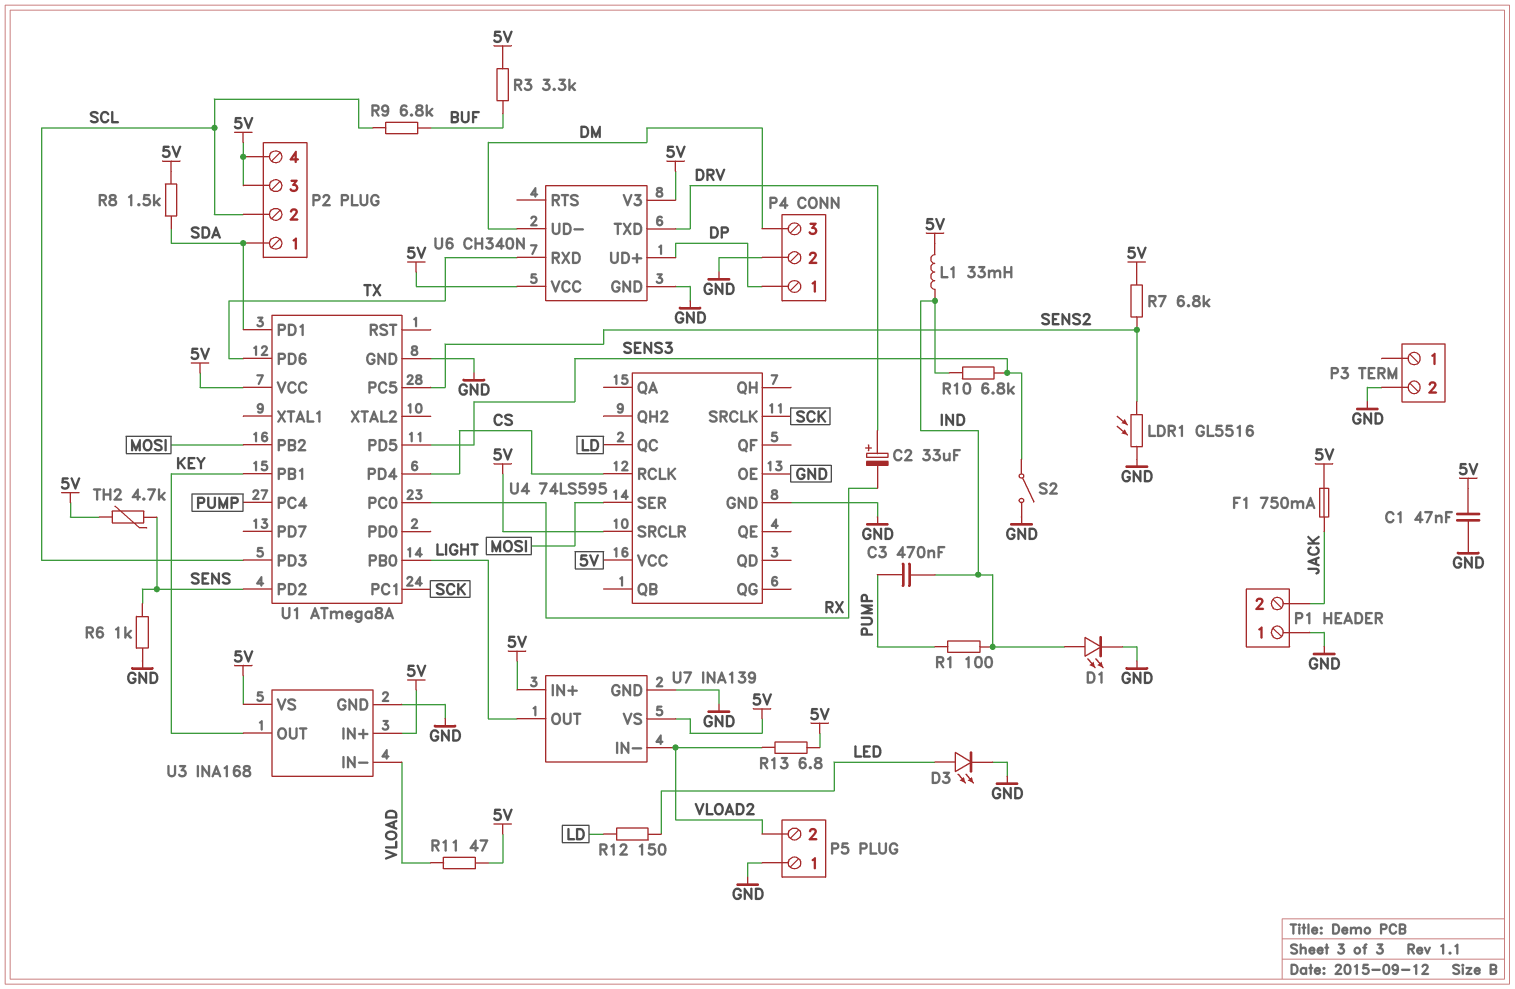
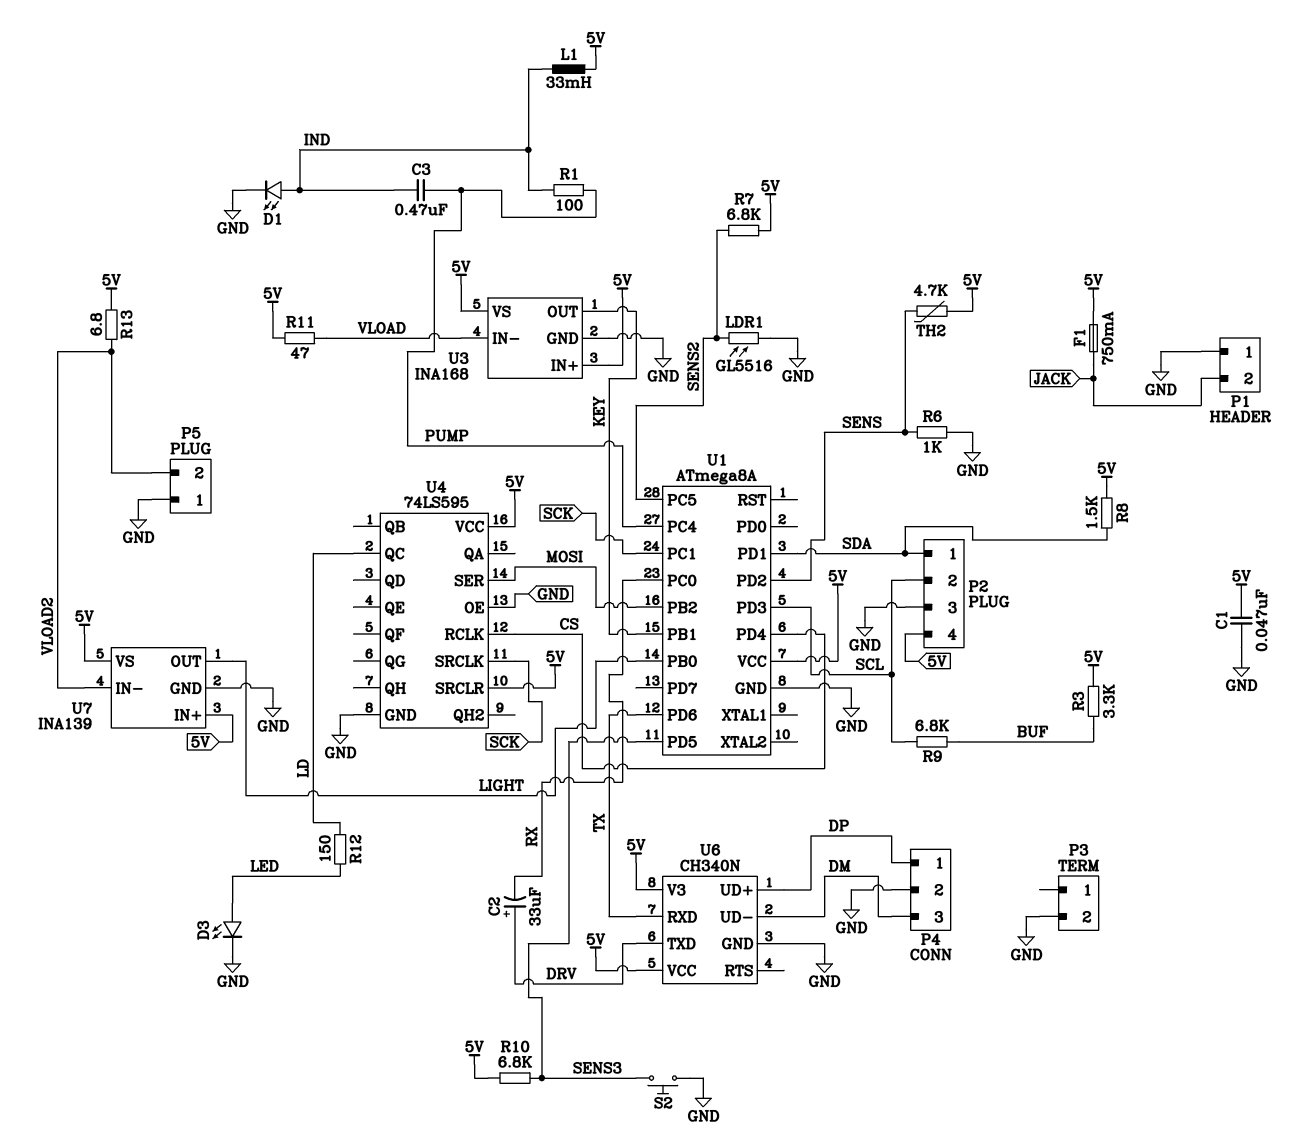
P2 pin 3: 5V -> GND
R10: 6.8k (IND, SENS3) -> 6.8k (5V, SENS3)
S2: switch (GND, SENS3) -> button (GND, SENS3)

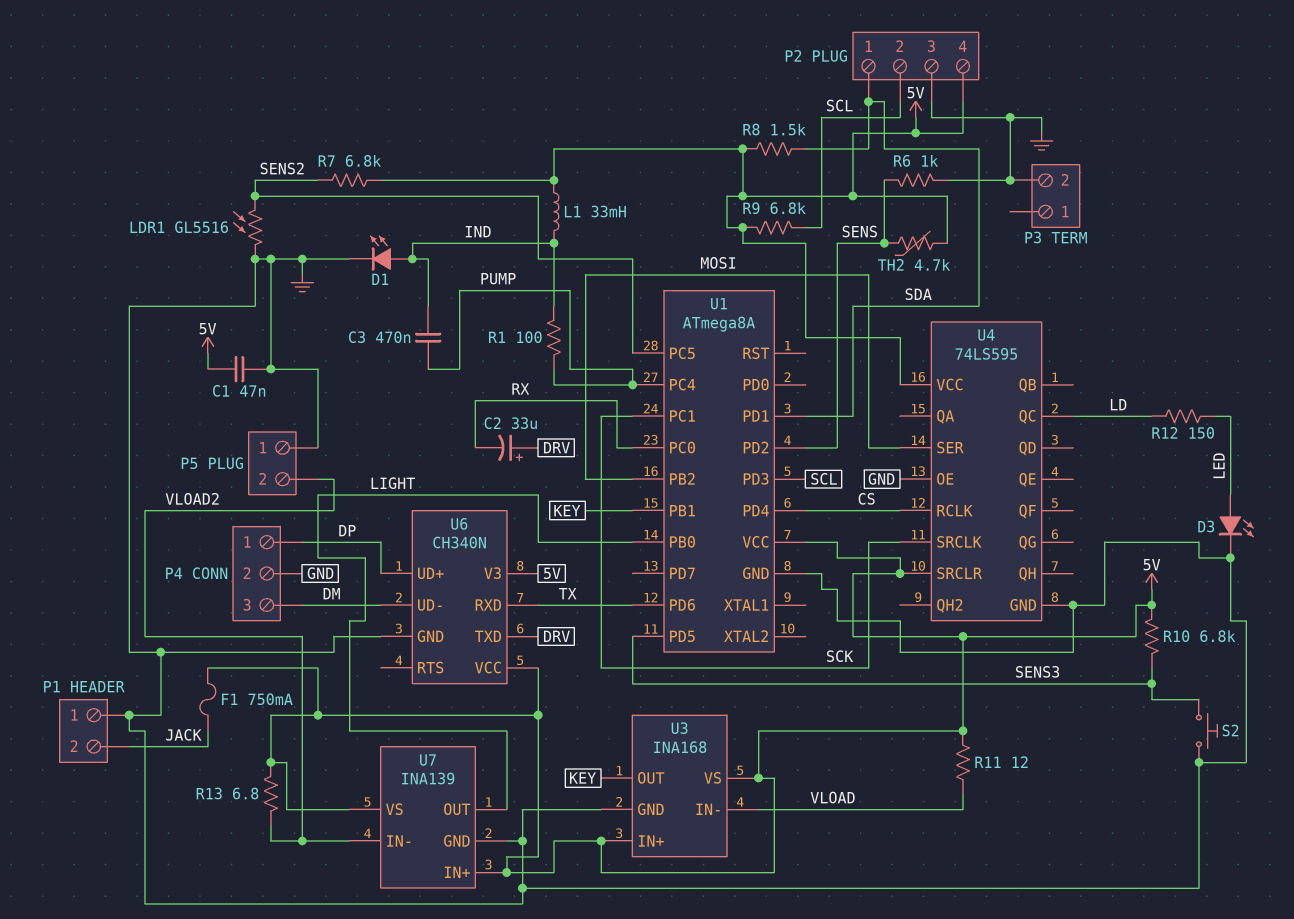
R3: 3.3k (5V, BUF) -> none
R9: 6.8k (BUF, SCL) -> 6.8k (5V, SCL)
R11: 47 (5V, VLOAD) -> 12 (5V, VLOAD)

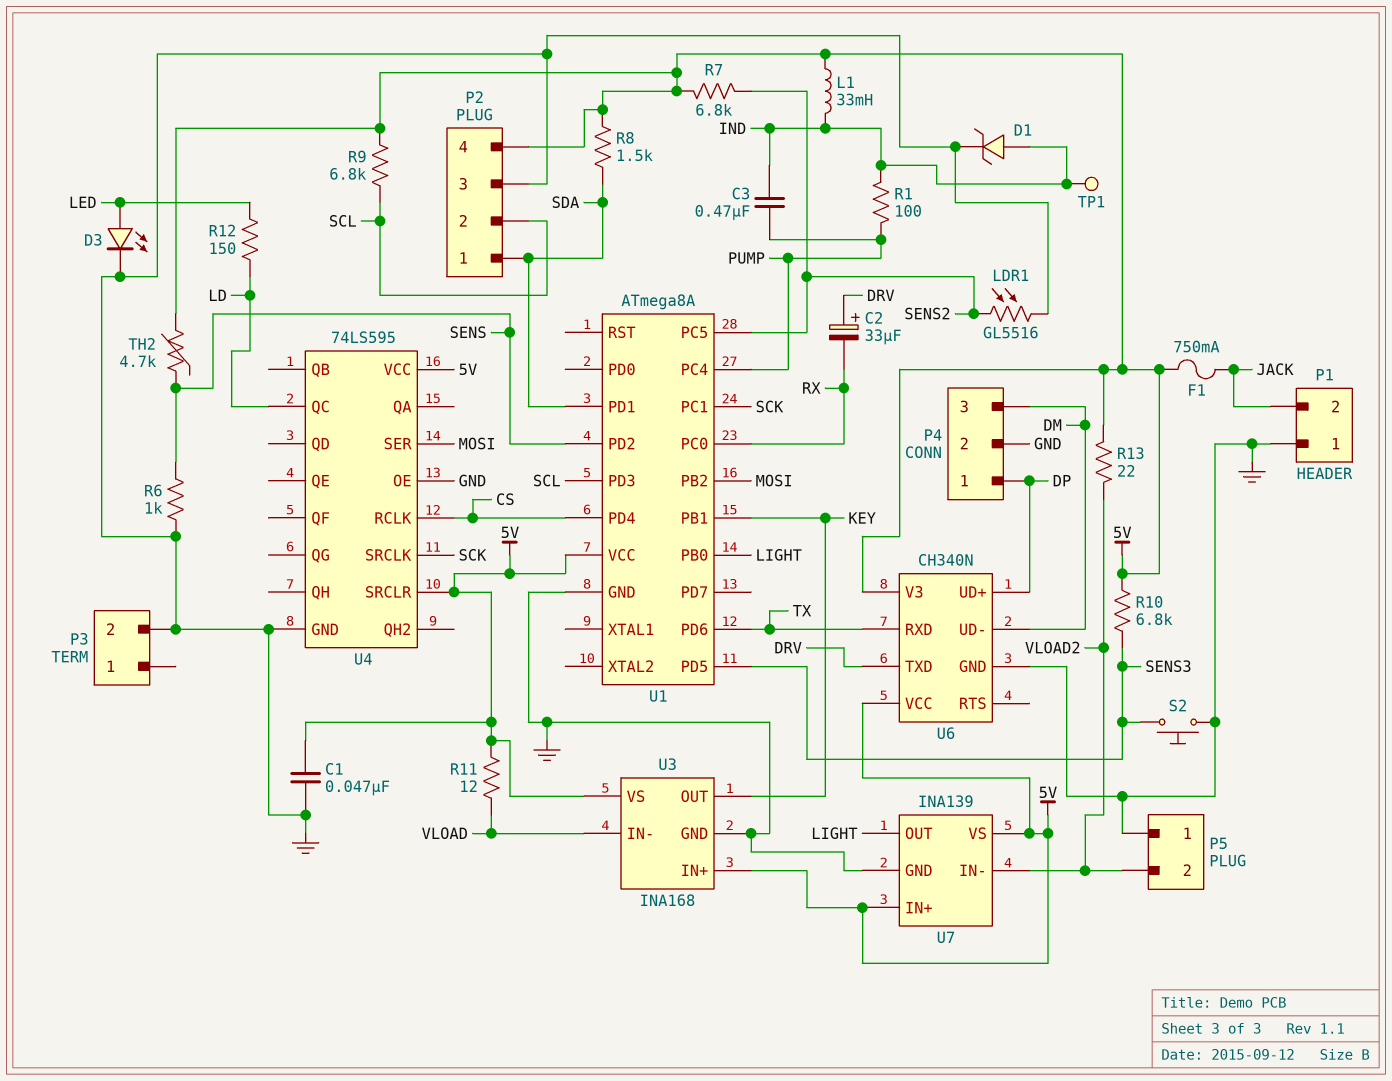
D1: LED (A IND, K GND) -> zener (A IND, K GND)
R13: 6.8 (5V, VLOAD2) -> 22 (5V, VLOAD2)
TP1: none -> test point (IND)

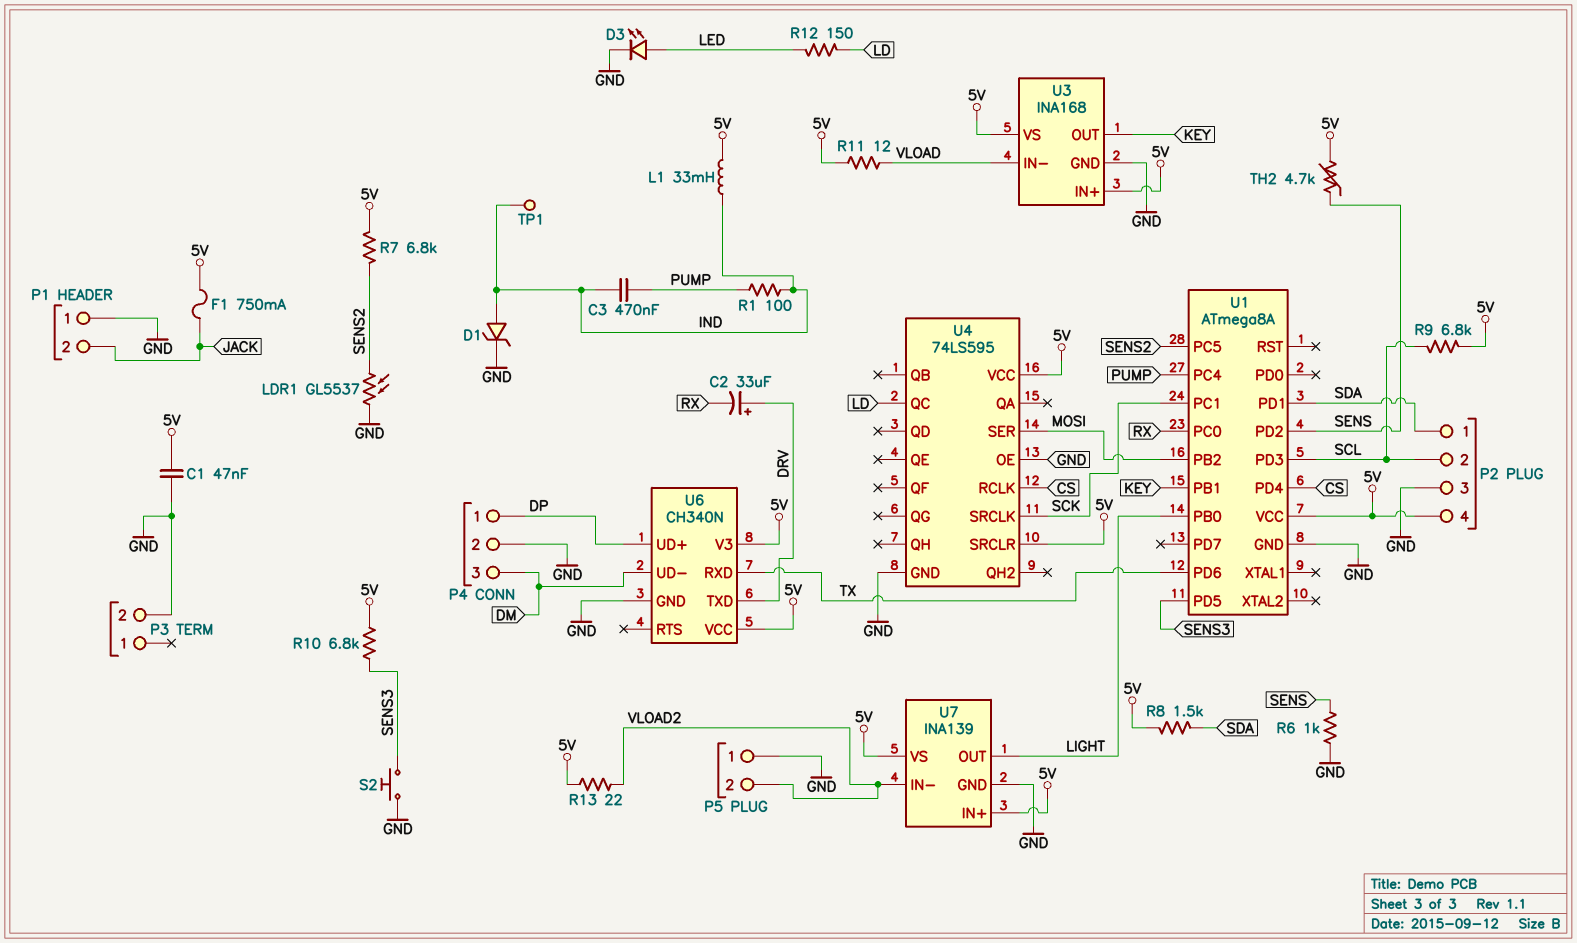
LDR1: GL5516 (GND, SENS2) -> GL5537 (GND, SENS2)

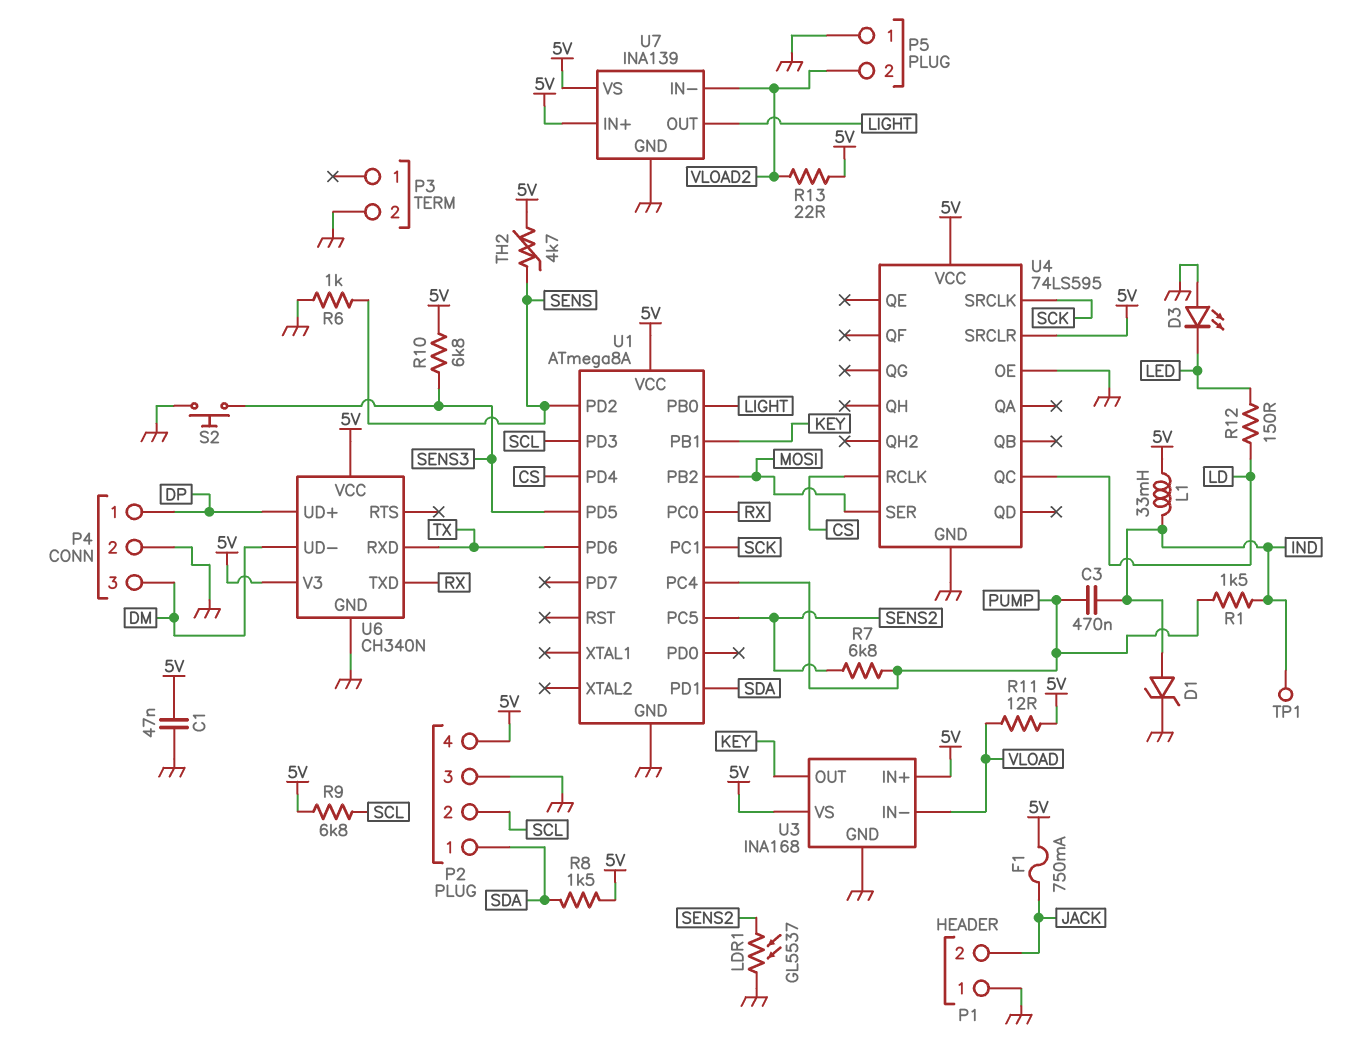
C2: 33uF (plus DRV, minus RX) -> none
D3: LED (A LED, K GND) -> LED (A GND, K LED)
R1: 100 (IND, PUMP) -> 1.5k (IND, PUMP)
R7: 6.8k (5V, SENS2) -> 6.8k (PUMP, SENS2)
U6 pin TXD: DRV -> RX

